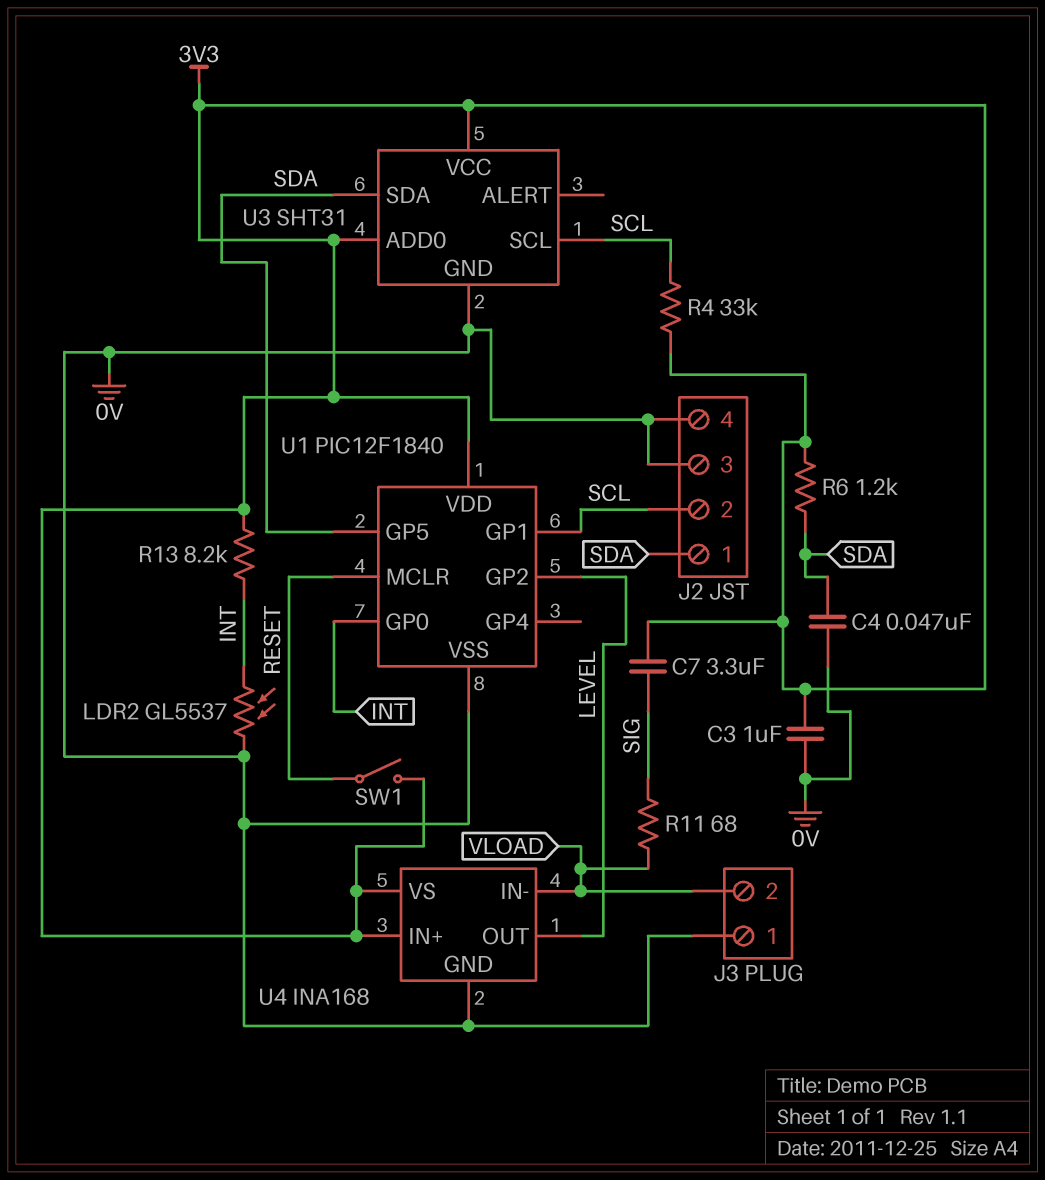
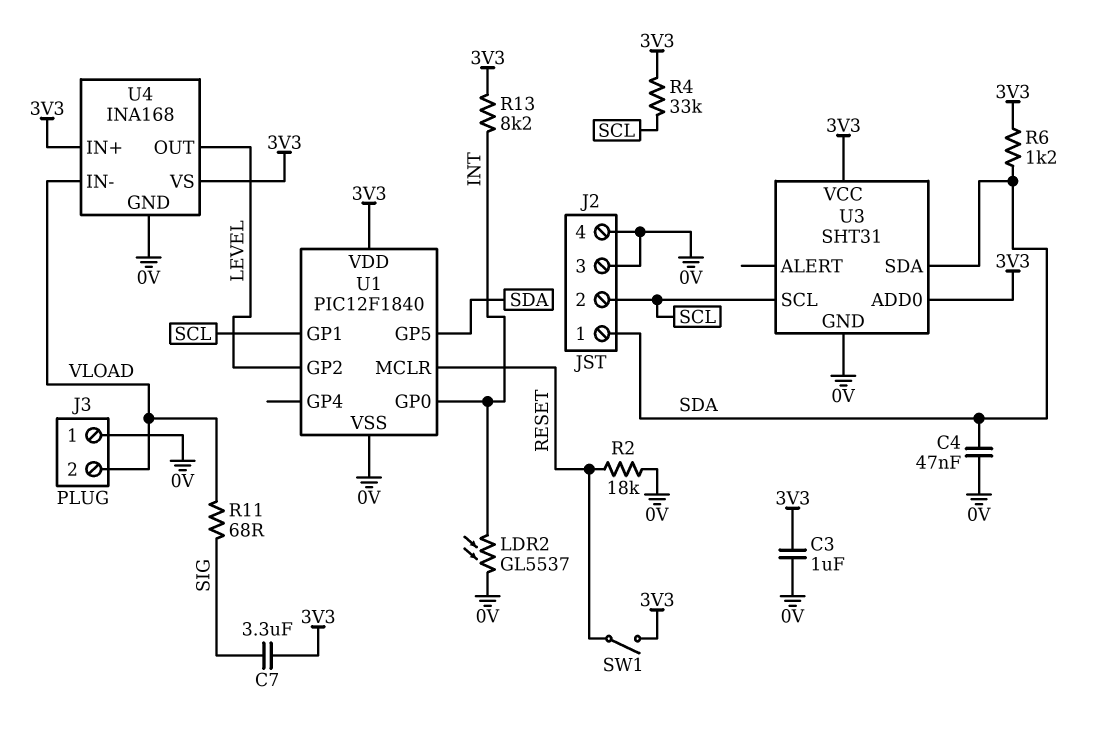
R2: none -> 18k (0V, RESET)

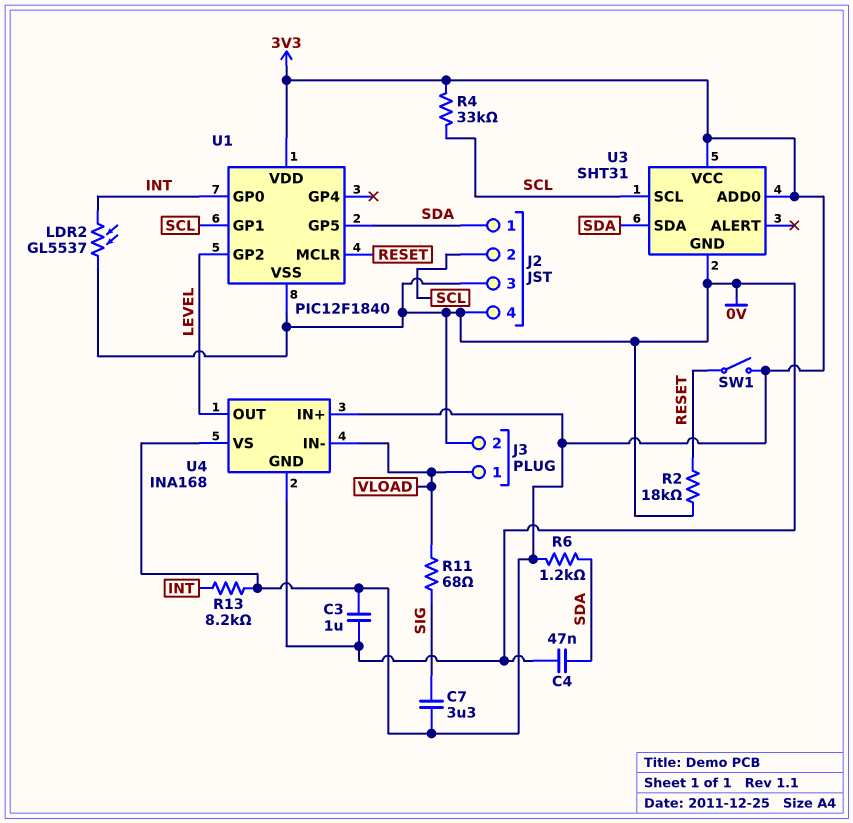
J3 pin 1: 0V -> VLOAD
J3 pin 2: VLOAD -> 0V

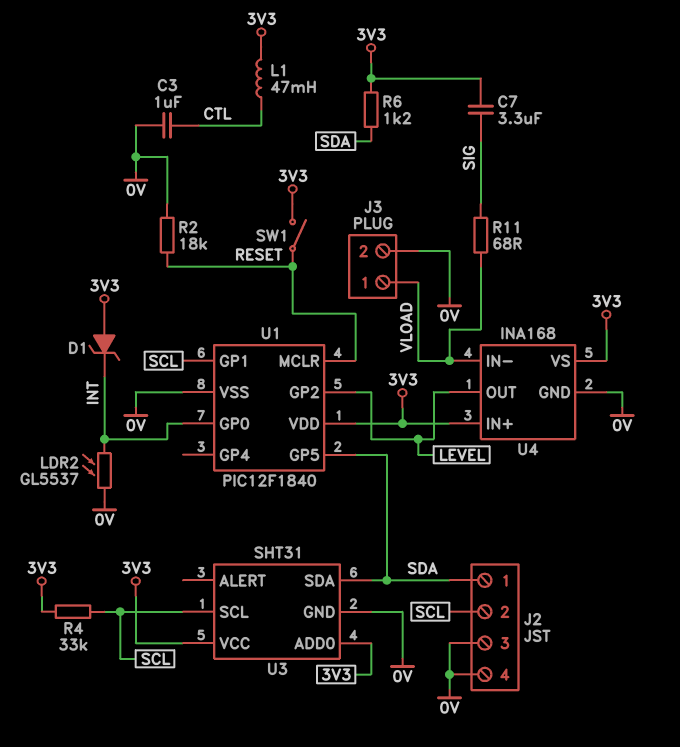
C3: 1uF (0V, 3V3) -> 1uF (0V, CTL)
C4: 47nF (0V, SDA) -> none
D1: none -> zener (A 3V3, K INT)
L1: none -> 47mH (3V3, CTL)
R13: 8.2k (3V3, INT) -> none

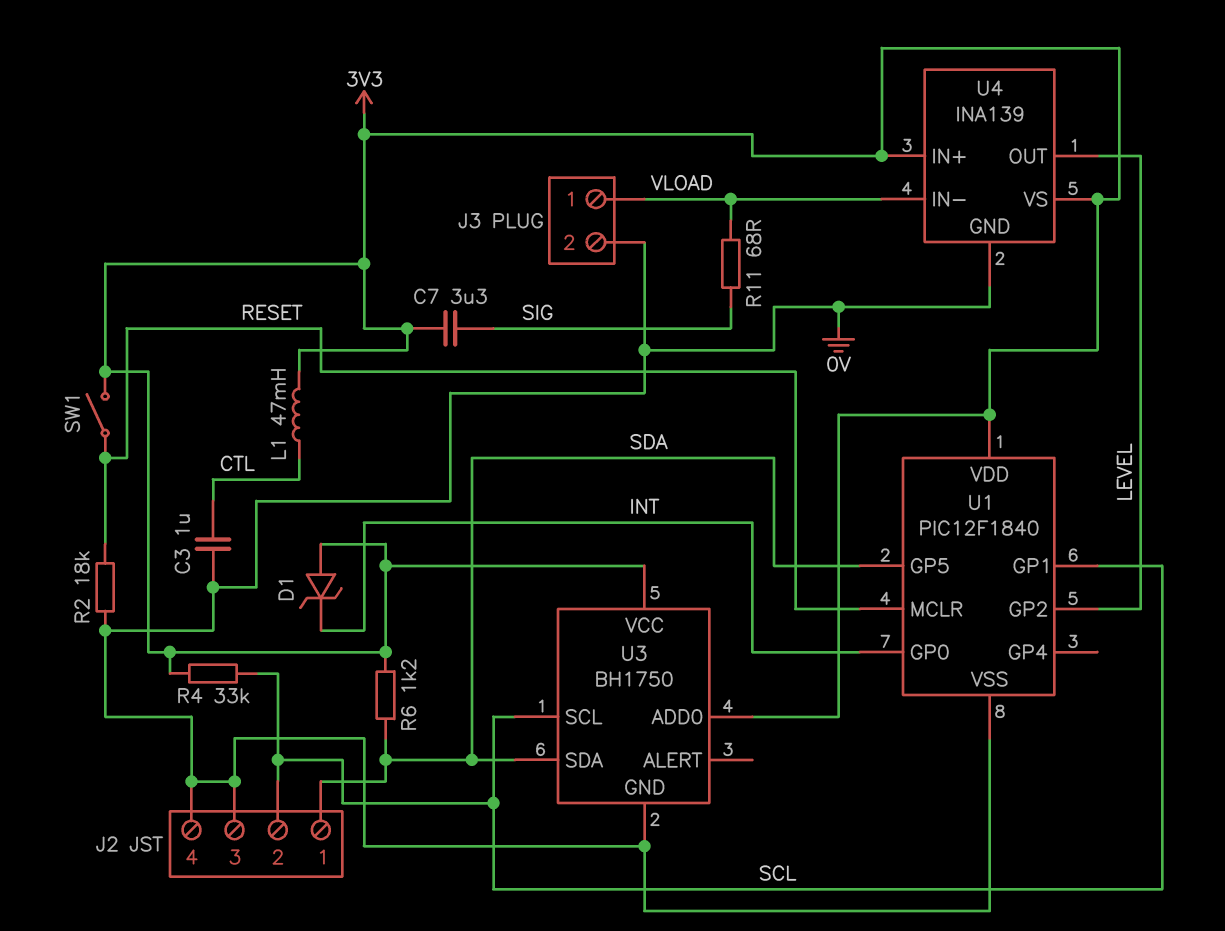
LDR2: GL5537 (0V, INT) -> none
U3: SHT31 -> BH1750
U4: INA168 -> INA139

